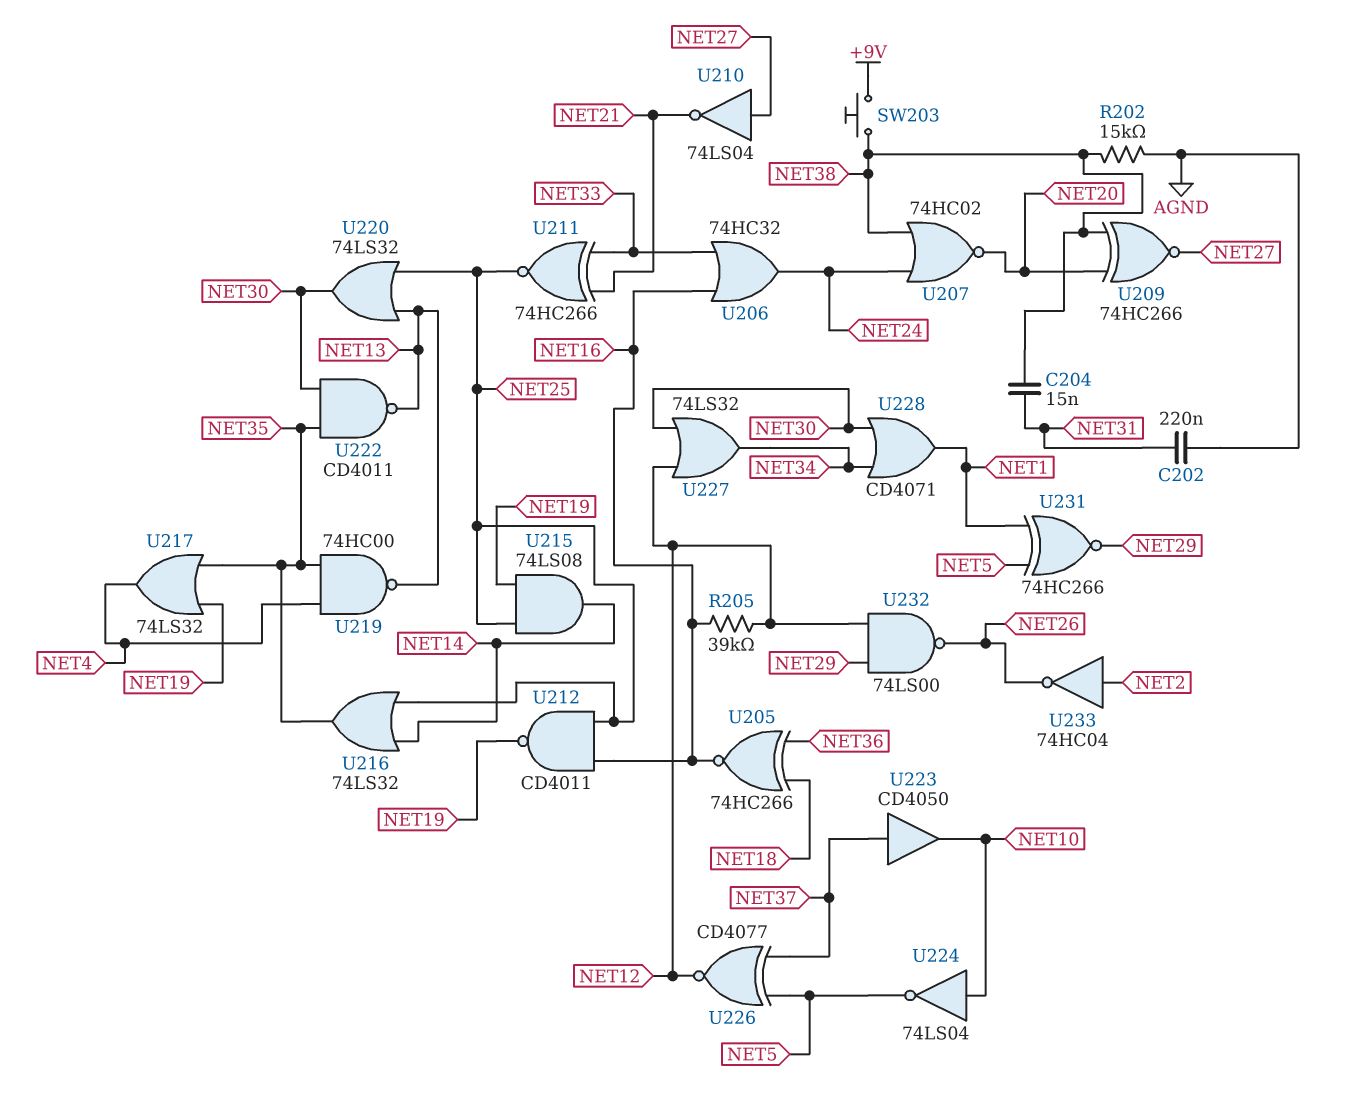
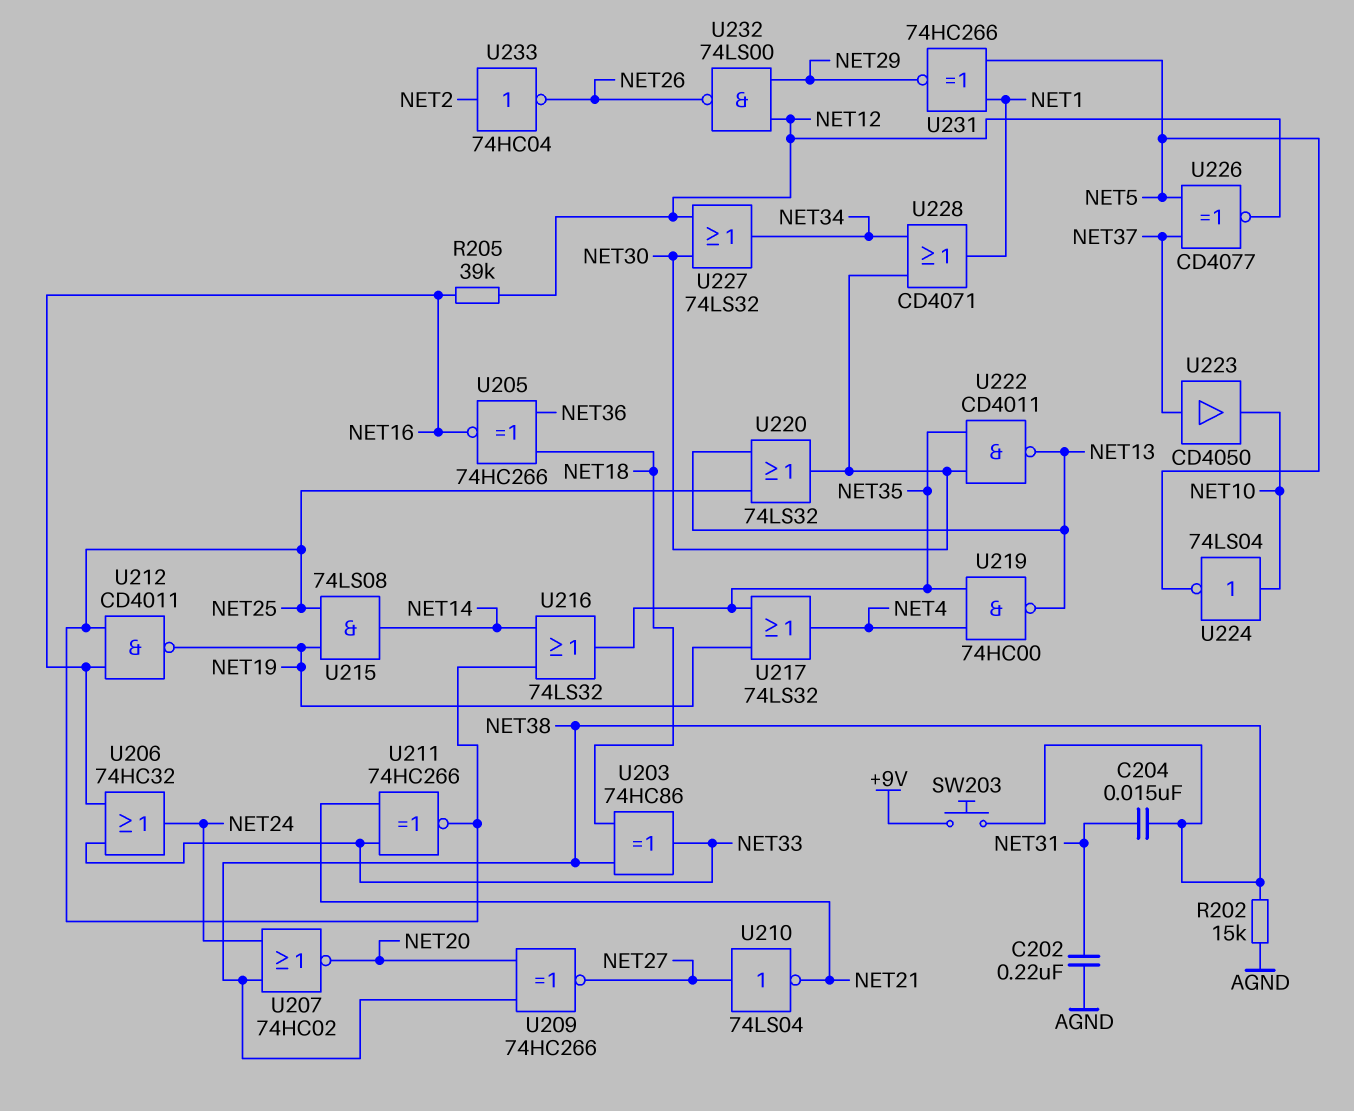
U203: none -> XOR 74HC86 (in NET18, in NET38, out NET33)

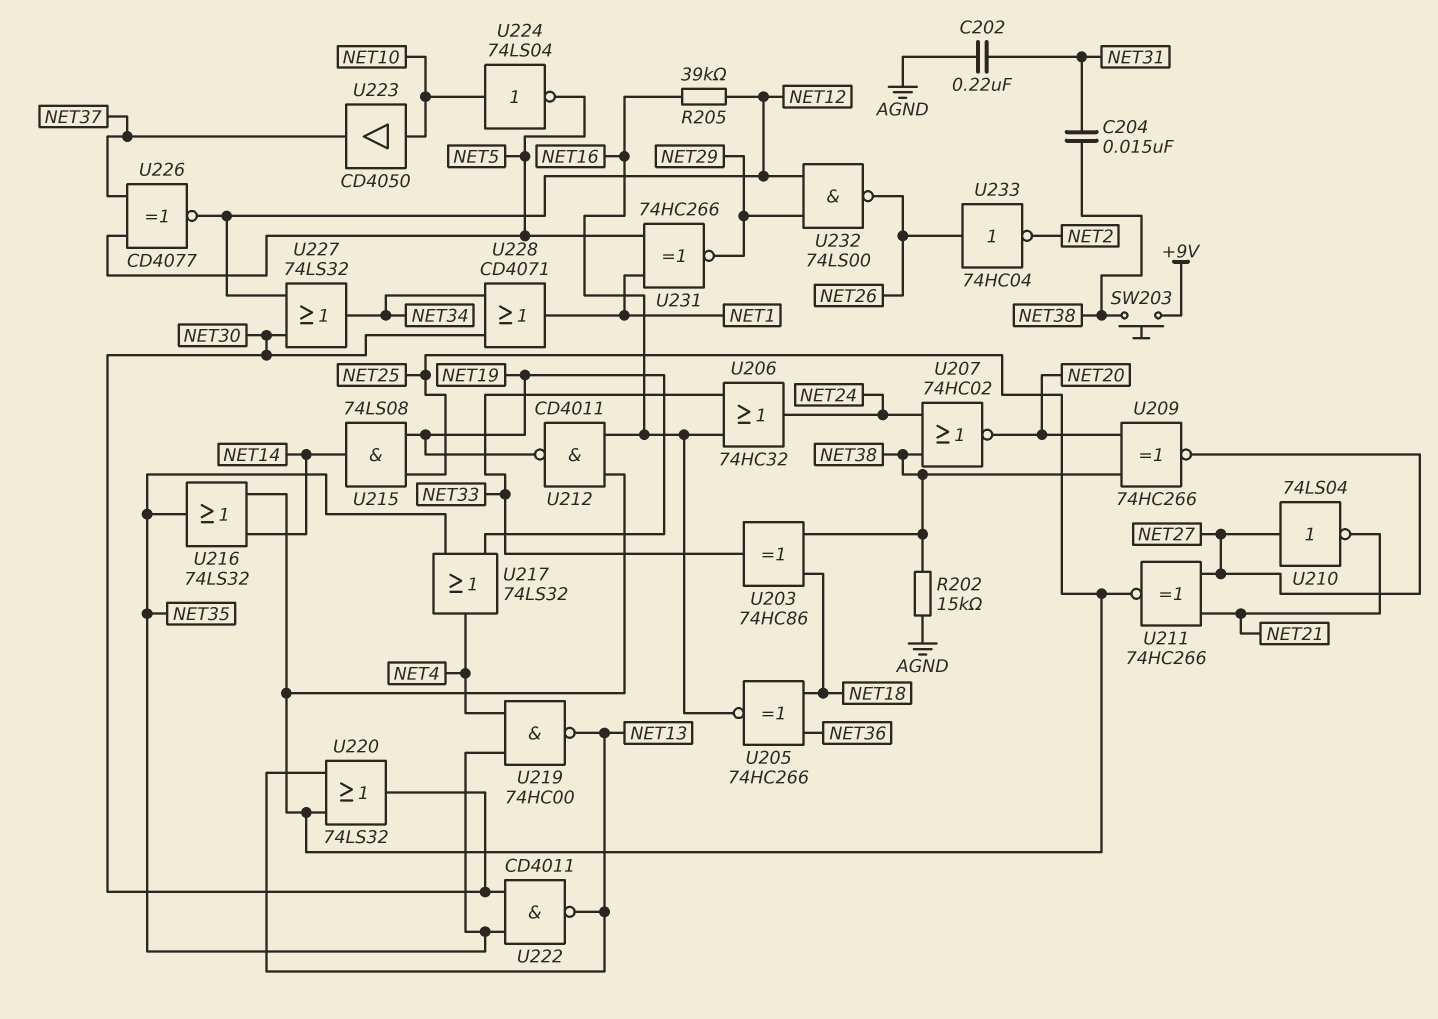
U211: XNOR 74HC266 (in NET21, in NET33, out NET25) -> XNOR 74HC266 (in NET21, in NET27, out NET25)
U223: buffer CD4050 (in NET37, out NET10) -> buffer CD4050 (in NET10, out NET37)
U233: NOT 74HC04 (in NET2, out NET26) -> NOT 74HC04 (in NET26, out NET2)

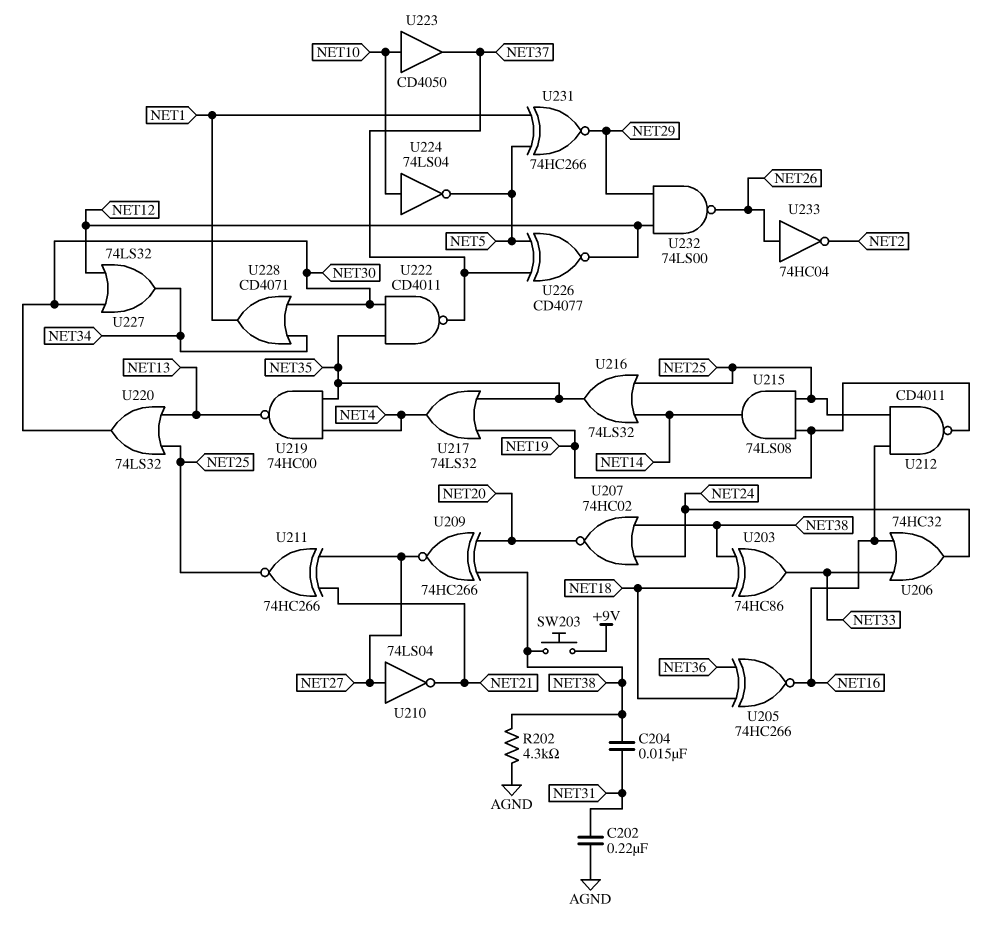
R202: 15k (AGND, NET38) -> 4.3k (AGND, NET38)
R205: 39k (NET12, NET16) -> none
U222: NAND CD4011 (in NET30, in NET35, out NET13) -> NAND CD4011 (in NET30, in NET35, out NET37)

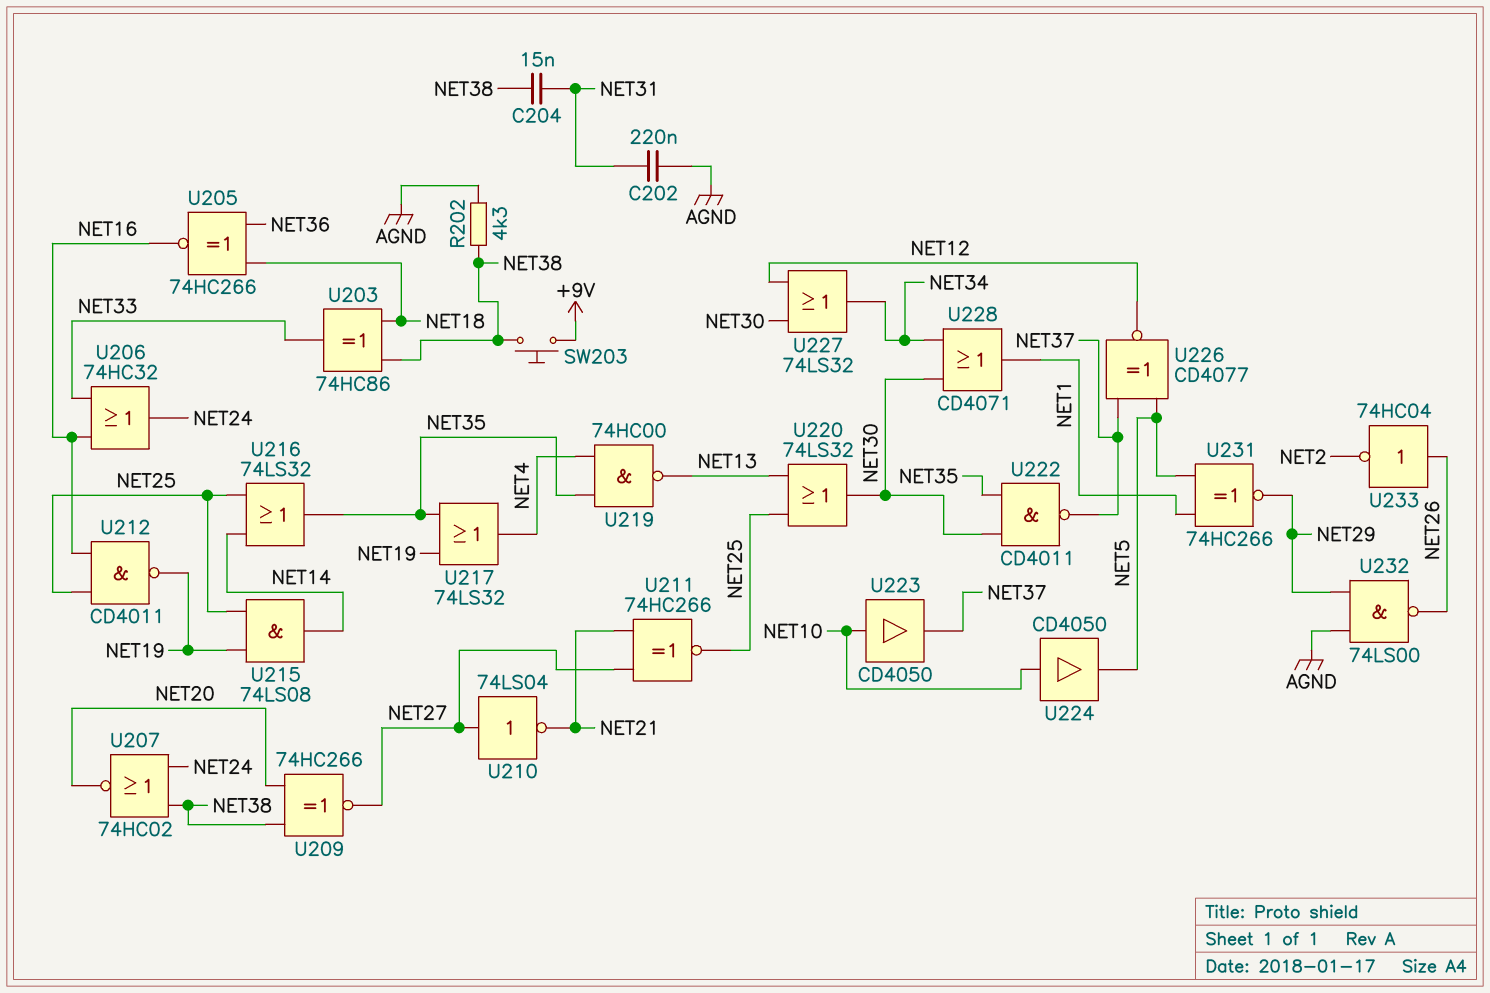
U224: NOT 74LS04 (in NET10, out NET5) -> buffer CD4050 (in NET10, out NET5)
U232: NAND 74LS00 (in NET12, in NET29, out NET26) -> NAND 74LS00 (in AGND, in NET29, out NET26)

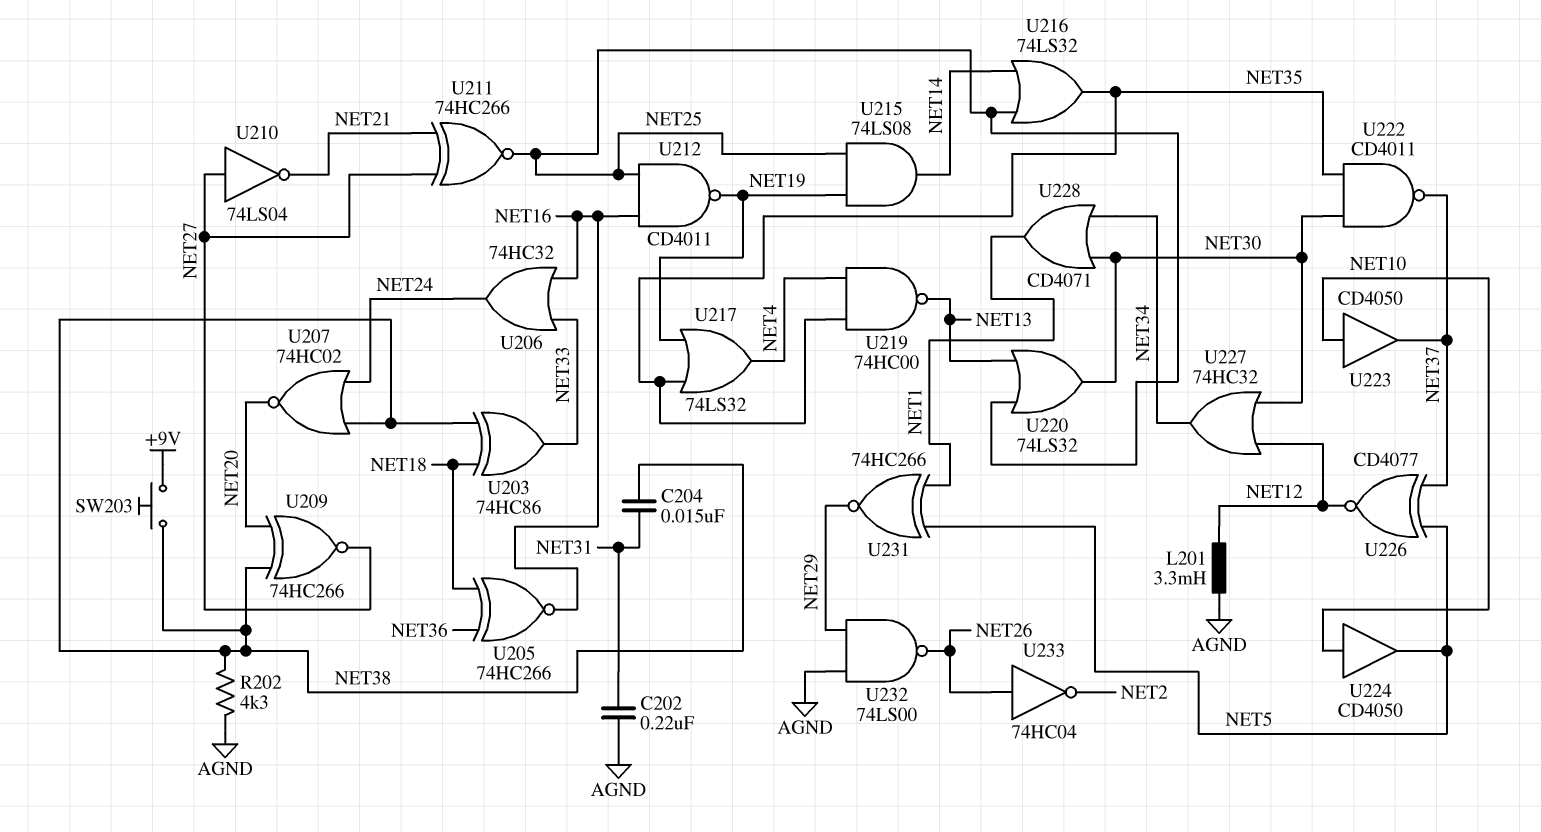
L201: none -> 3.3mH (AGND, NET12)
U227: OR 74LS32 (in NET12, in NET30, out NET34) -> OR 74HC32 (in NET12, in NET30, out NET34)

